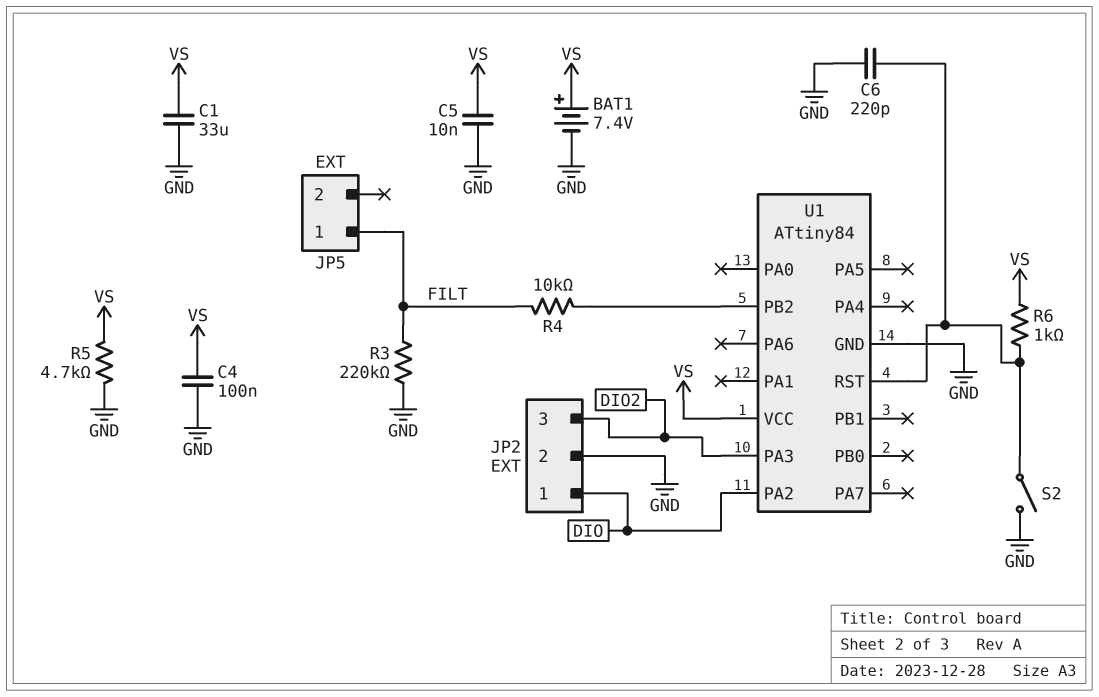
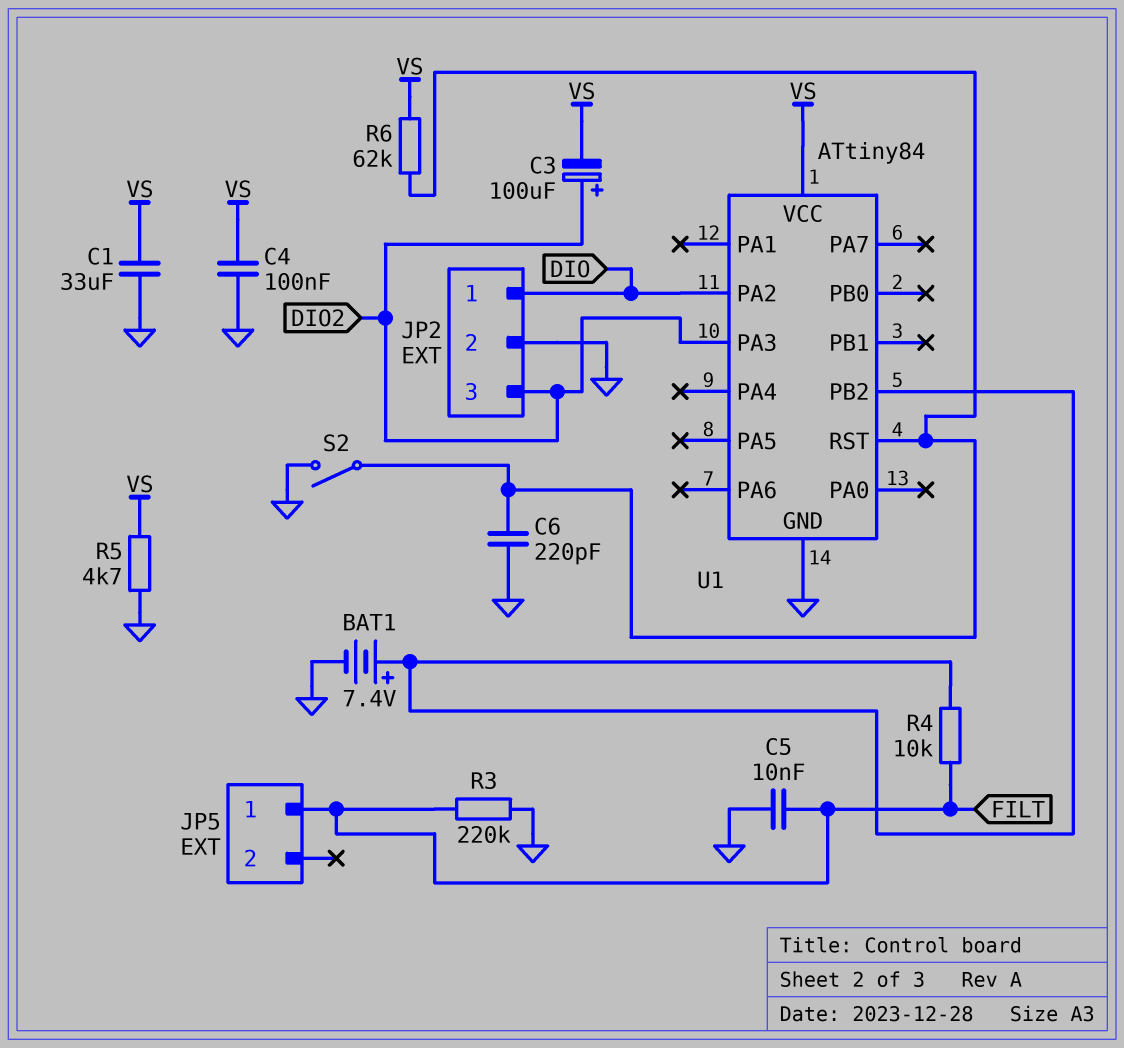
BAT1: 7.4V (plus VS, minus GND) -> 7.4V (plus U1/PB2, minus GND)
C3: none -> 100uF (plus DIO2, minus VS)
C5: 10nF (GND, VS) -> 10nF (FILT, GND)
R6: 1k (U1/RST, VS) -> 62k (U1/RST, VS)

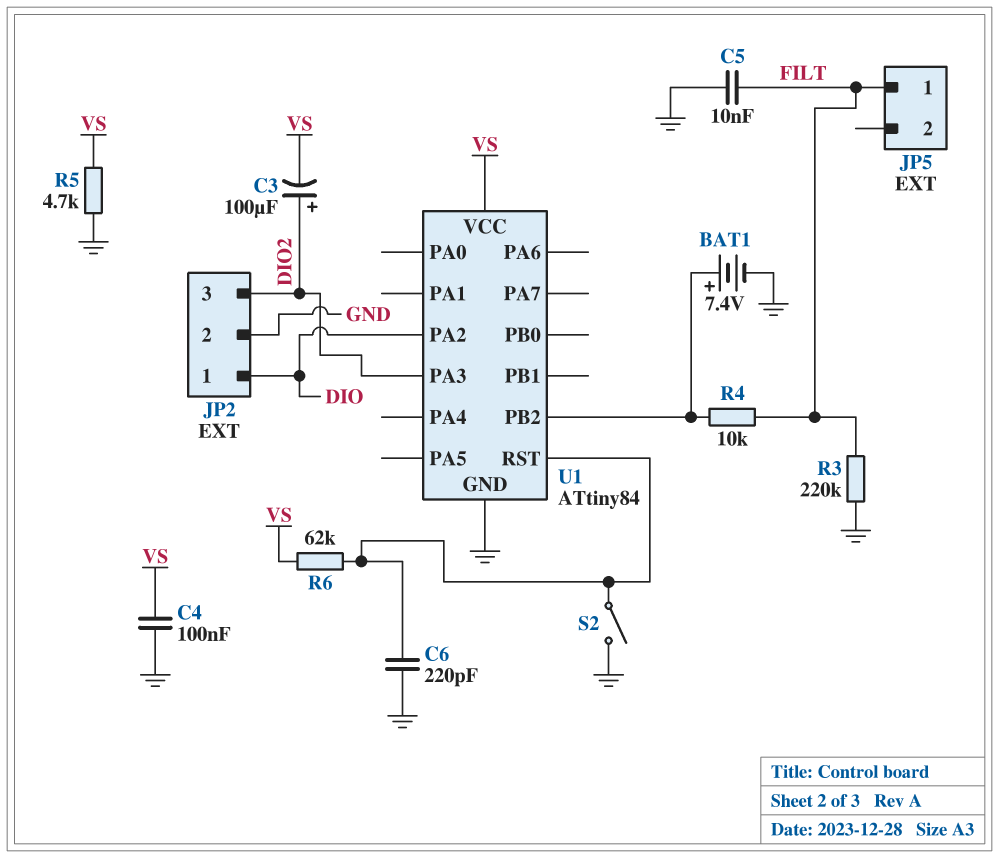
C1: 33uF (GND, VS) -> none

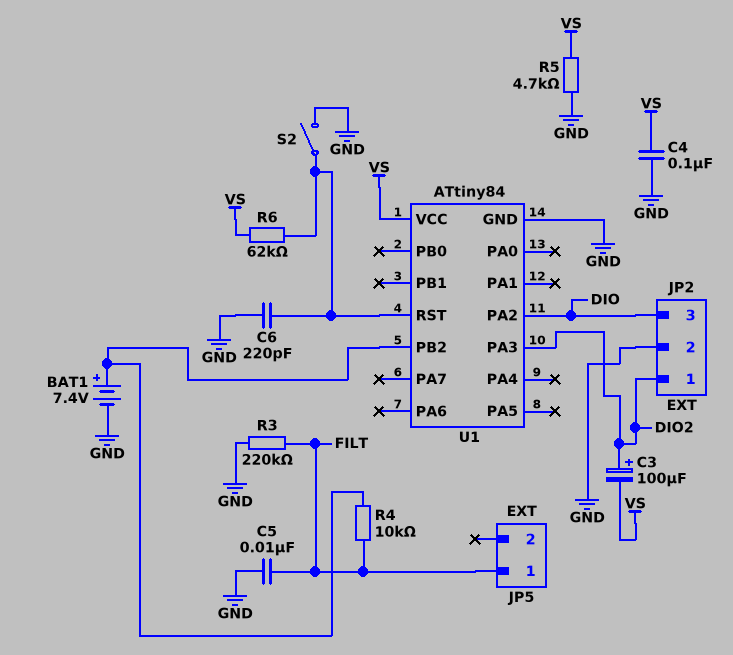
JP2 pin 1: DIO -> DIO2
JP2 pin 3: DIO2 -> DIO

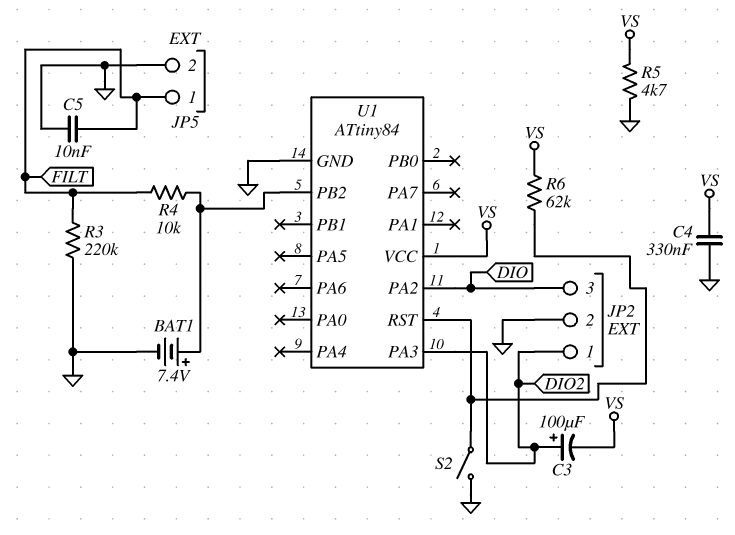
C4: 100nF (GND, VS) -> 330nF (GND, VS)
C6: 220pF (GND, U1/RST) -> none
JP5 pin 2: none -> GND

